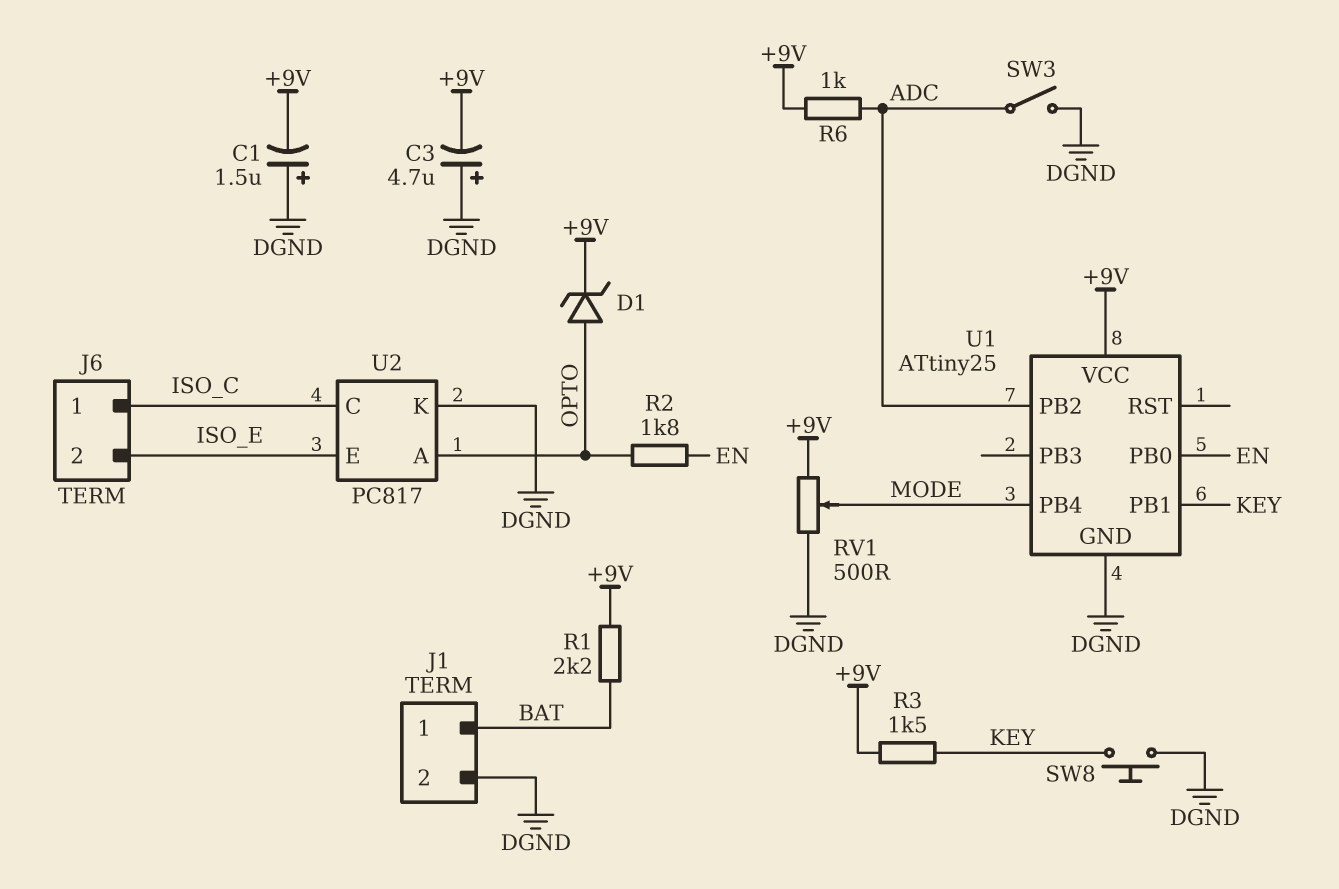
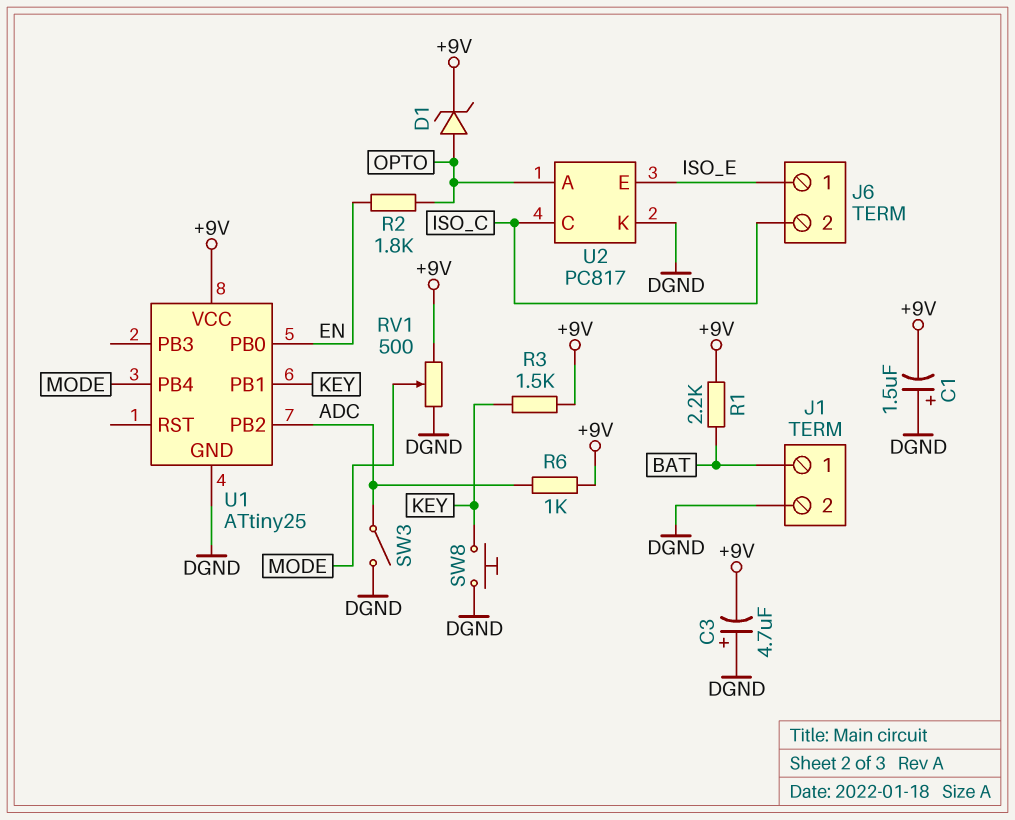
J6 pin 1: ISO_C -> ISO_E
J6 pin 2: ISO_E -> ISO_C

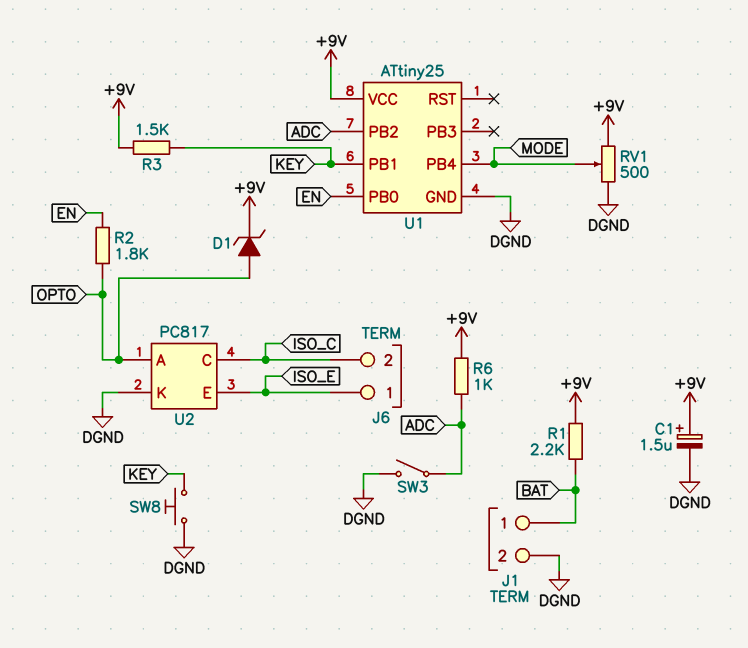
C1: 1.5uF (plus DGND, minus +9V) -> 1.5uF (plus +9V, minus DGND)
C3: 4.7uF (plus DGND, minus +9V) -> none

